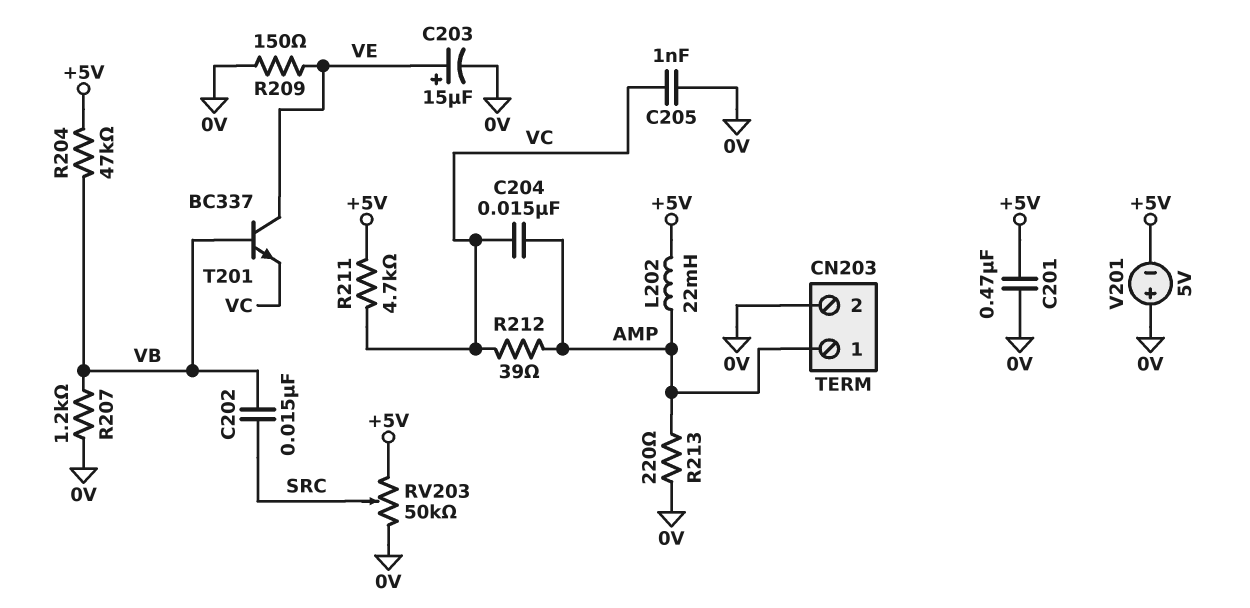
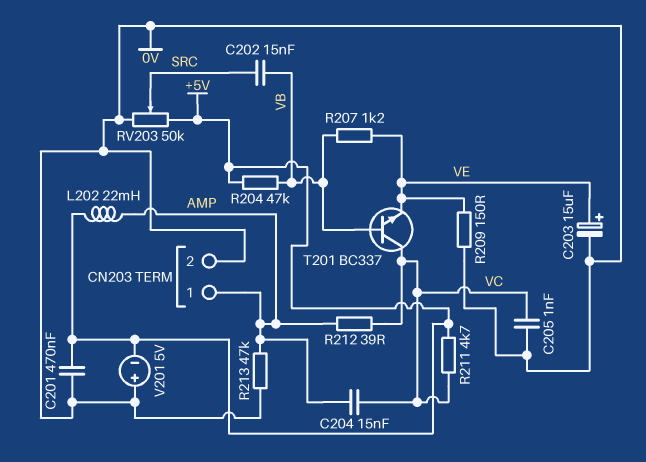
R207: 1.2k (0V, VB) -> 1.2k (VB, VE)
R213: 220 (0V, AMP) -> 47k (0V, AMP)
T201: NPN BC337 (B VB, C VE, E VC) -> NPN BC337 (B VB, C VC, E VE)

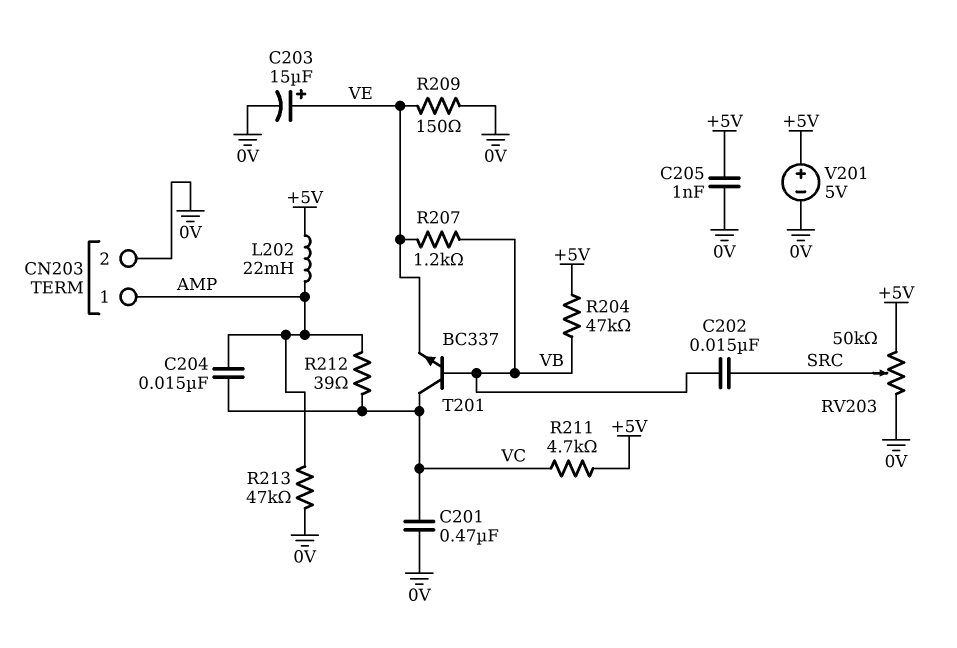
C201: 470nF (+5V, 0V) -> 470nF (0V, VC)
C205: 1nF (0V, VC) -> 1nF (+5V, 0V)
V201: 5V (plus 0V, minus +5V) -> 5V (plus +5V, minus 0V)

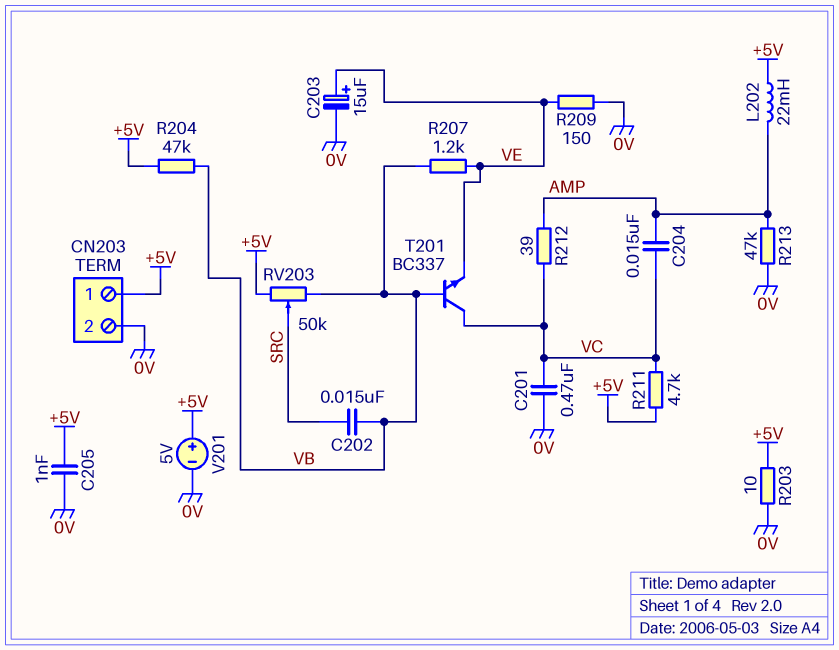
CN203 pin 1: AMP -> +5V
R203: none -> 10 (+5V, 0V)
RV203: 50k (+5V, 0V, wiper SRC) -> 50k (+5V, VB, wiper SRC)

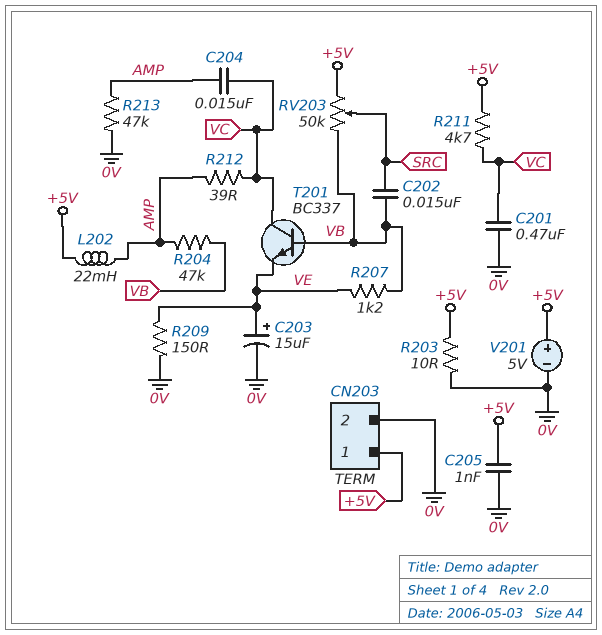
R204: 47k (+5V, VB) -> 47k (AMP, VB)

